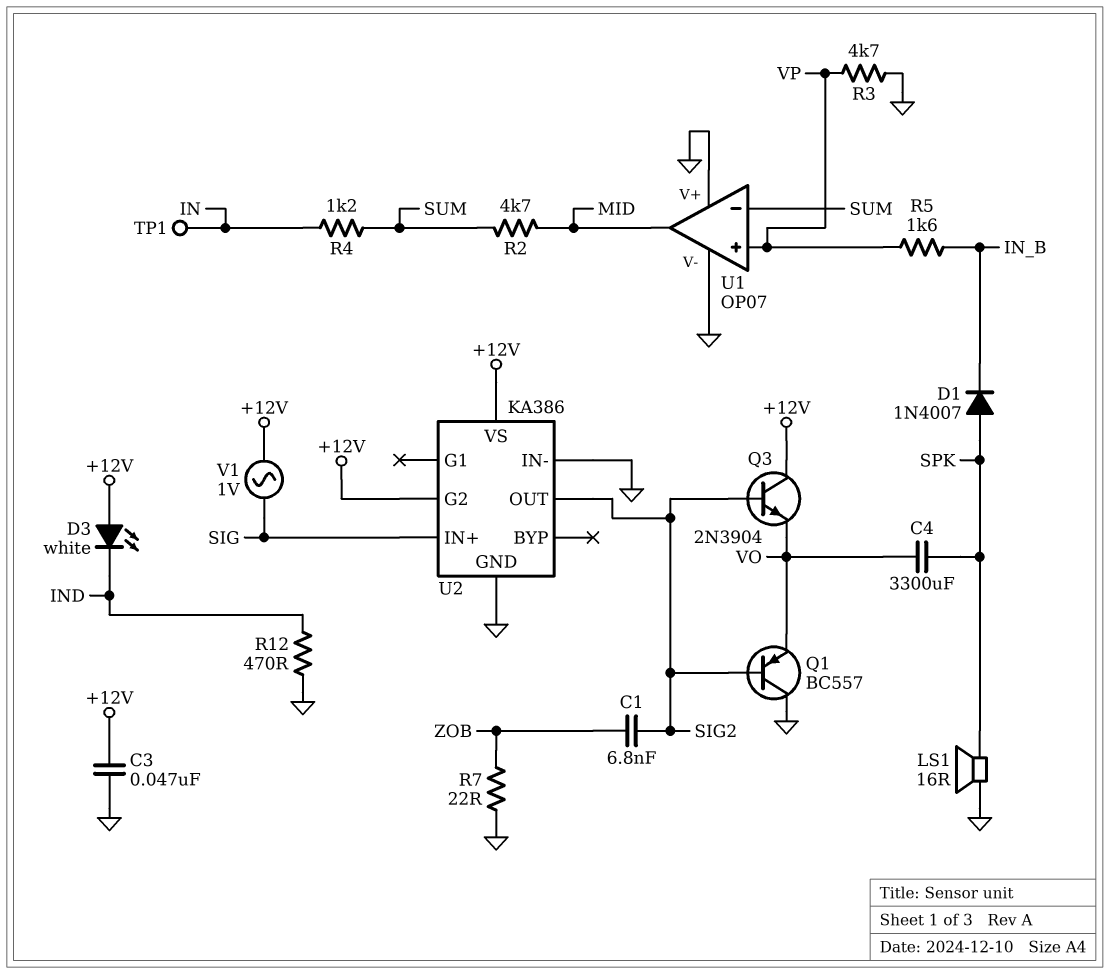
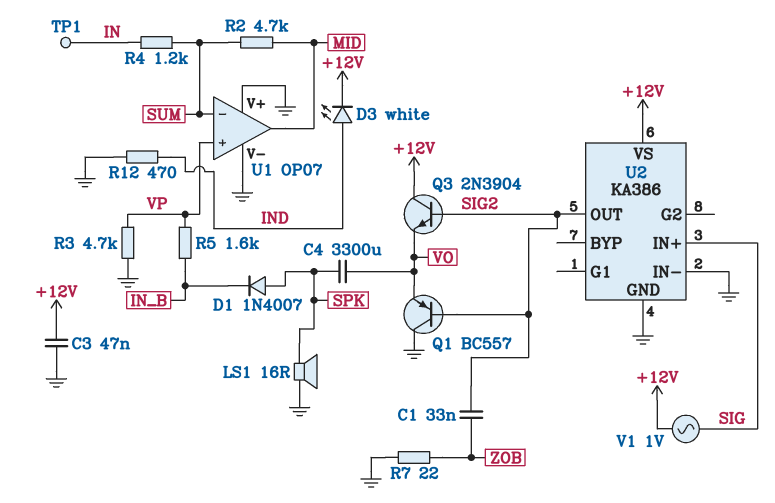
C1: 6.8nF (SIG2, ZOB) -> 33nF (SIG2, ZOB)
D3: LED white (A +12V, K IND) -> LED white (A IND, K +12V)
U2 pin G2: +12V -> none

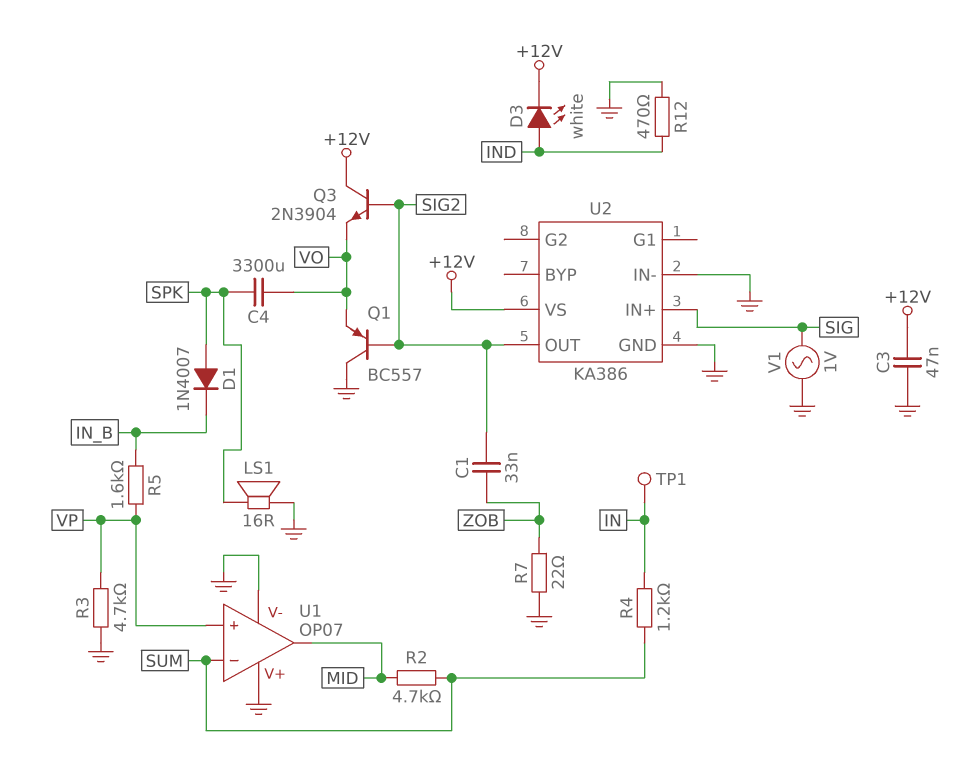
V1: AC 1V (+12V, SIG) -> AC 1V (GND, SIG)

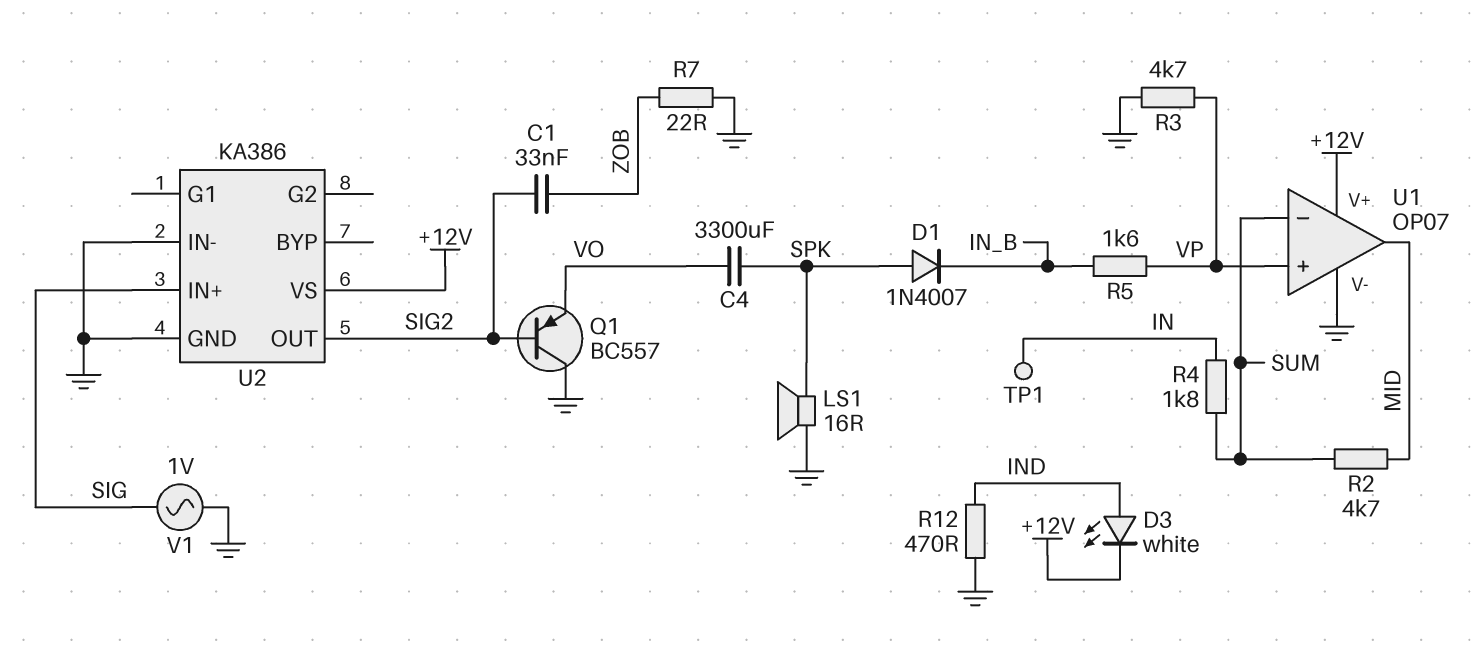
C3: 47nF (+12V, GND) -> none
Q3: NPN 2N3904 (B SIG2, C +12V, E VO) -> none
R4: 1.2k (IN, SUM) -> 1.8k (IN, SUM)
U1 pin V+: GND -> +12V

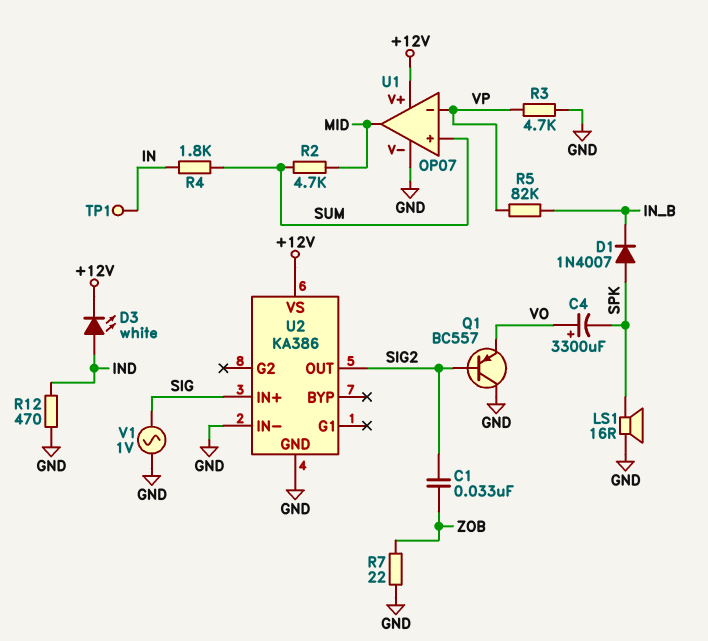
C4: 3300uF (SPK, VO) -> 3300uF (plus VO, minus SPK)
R5: 1.6k (IN_B, VP) -> 82k (IN_B, VP)
U1 pin in+: VP -> SUM
U1 pin in-: SUM -> VP

